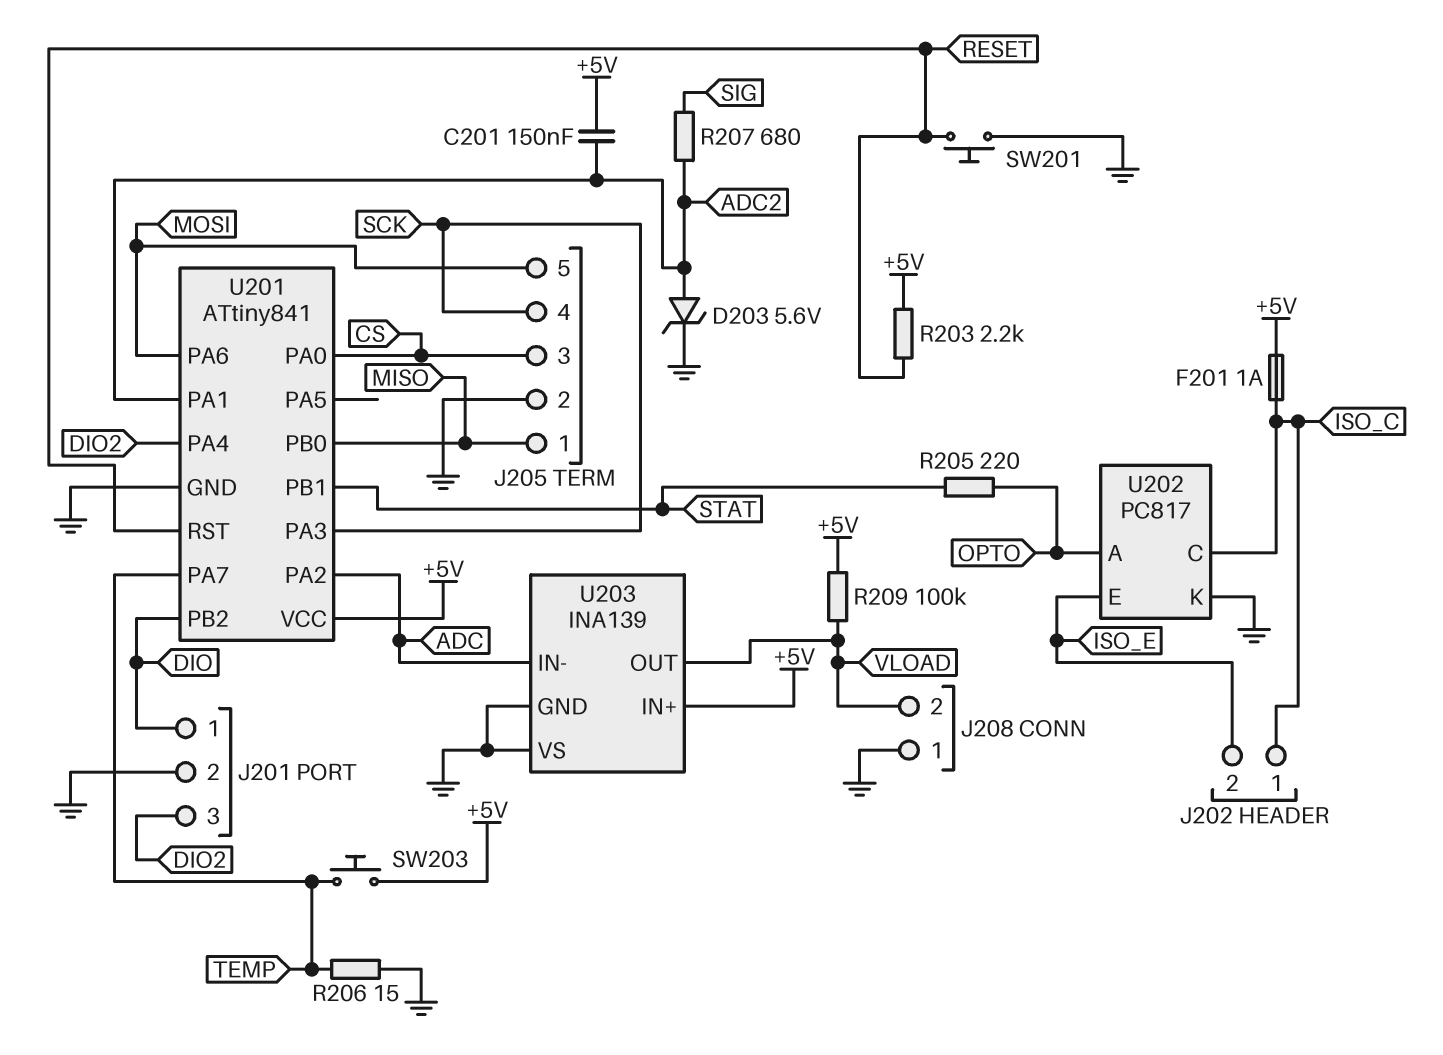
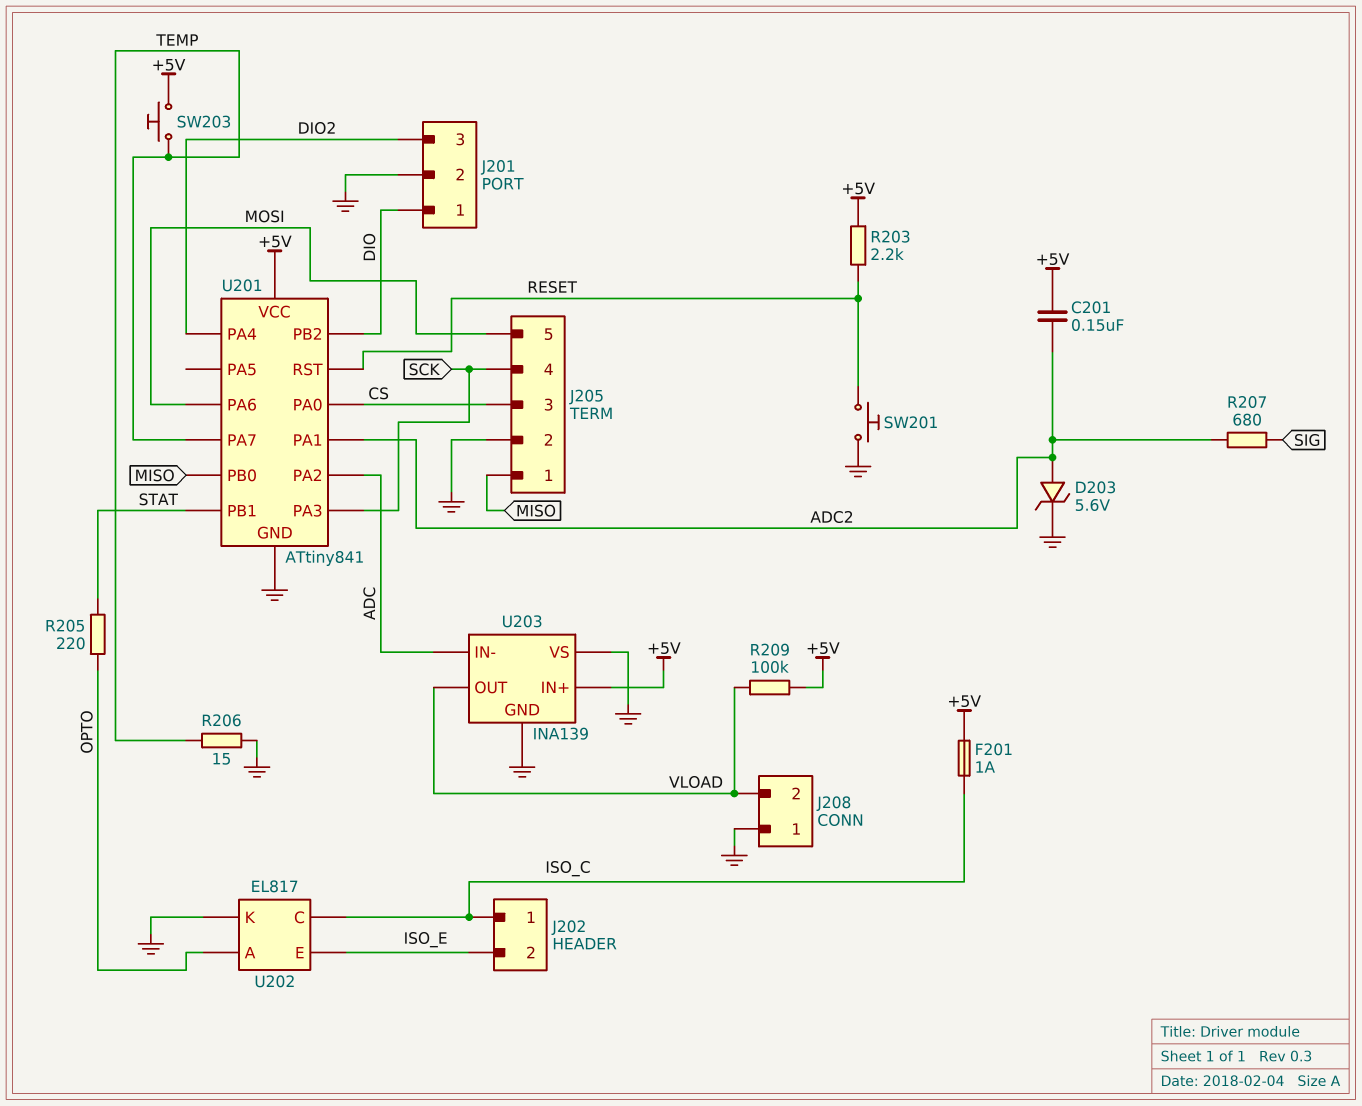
U202: PC817 -> EL817

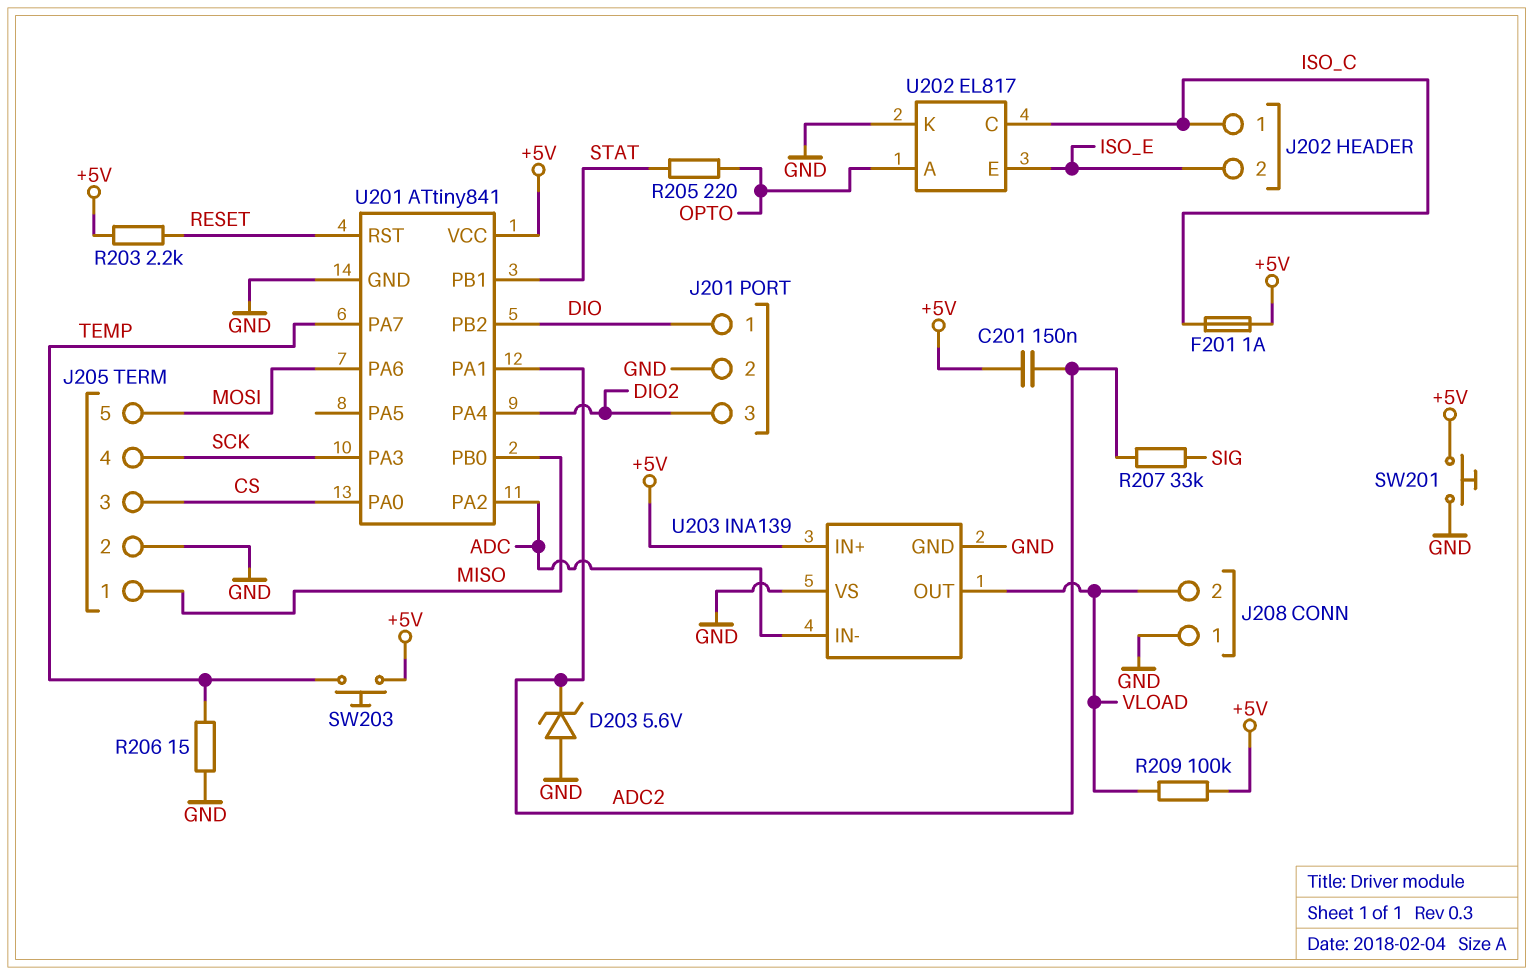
D203: zener 5.6V (A ADC2, K GND) -> zener 5.6V (A GND, K ADC2)
R207: 680 (ADC2, SIG) -> 33k (ADC2, SIG)
SW201: button (GND, RESET) -> button (+5V, GND)

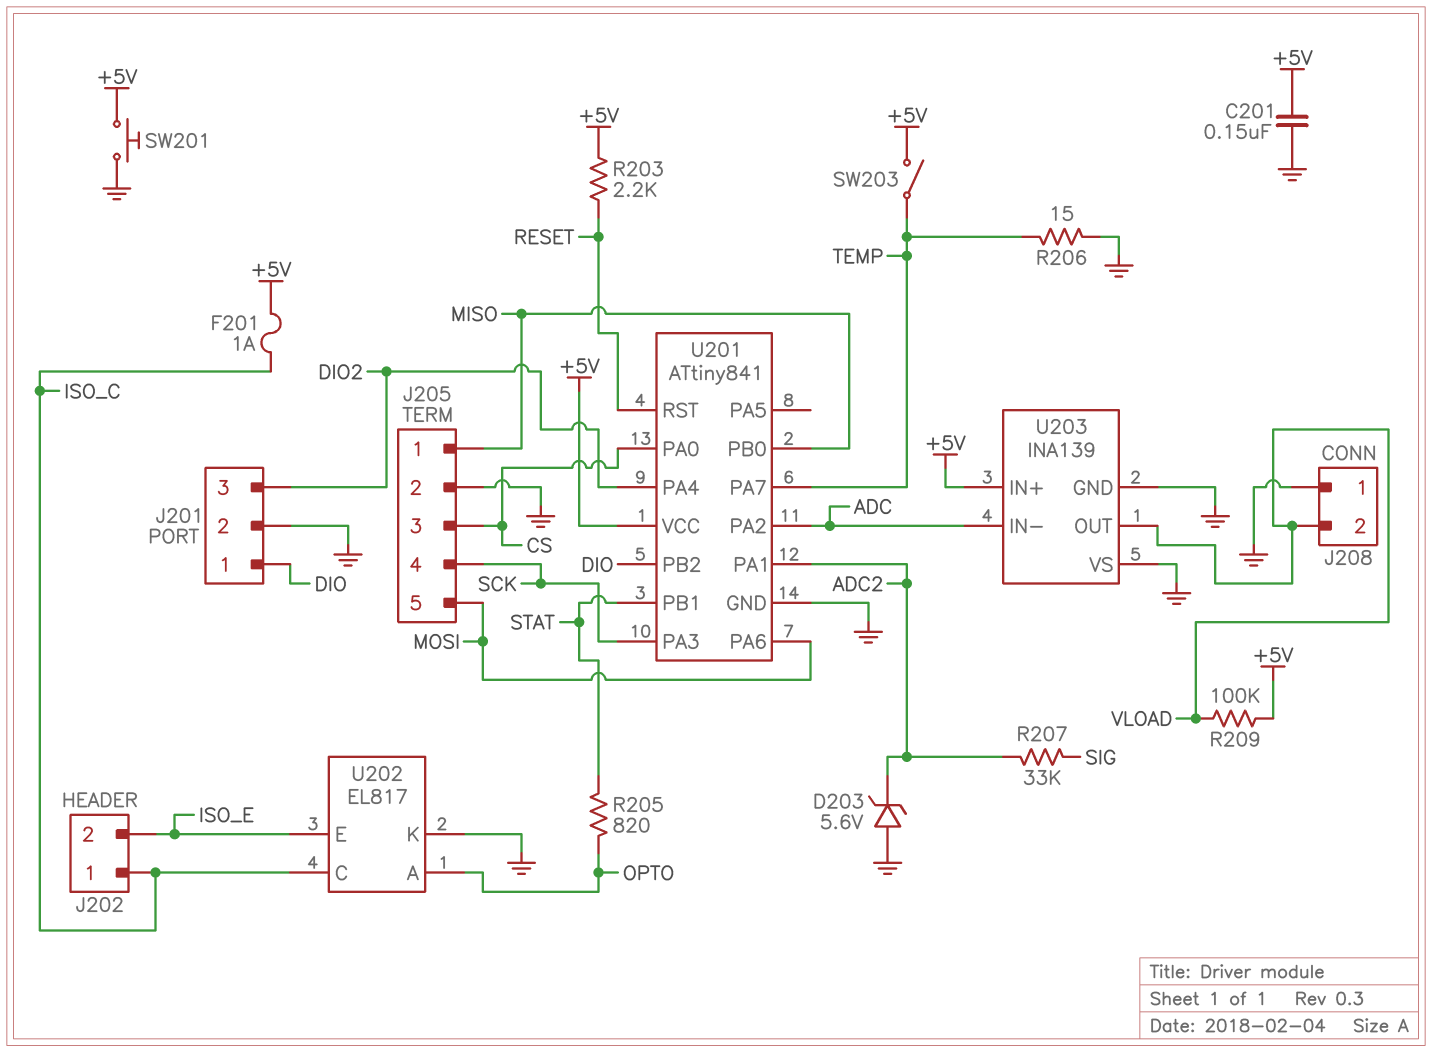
C201: 150nF (+5V, ADC2) -> 150nF (+5V, GND)
R205: 220 (OPTO, STAT) -> 820 (OPTO, STAT)
SW203: button (+5V, TEMP) -> switch (+5V, TEMP)

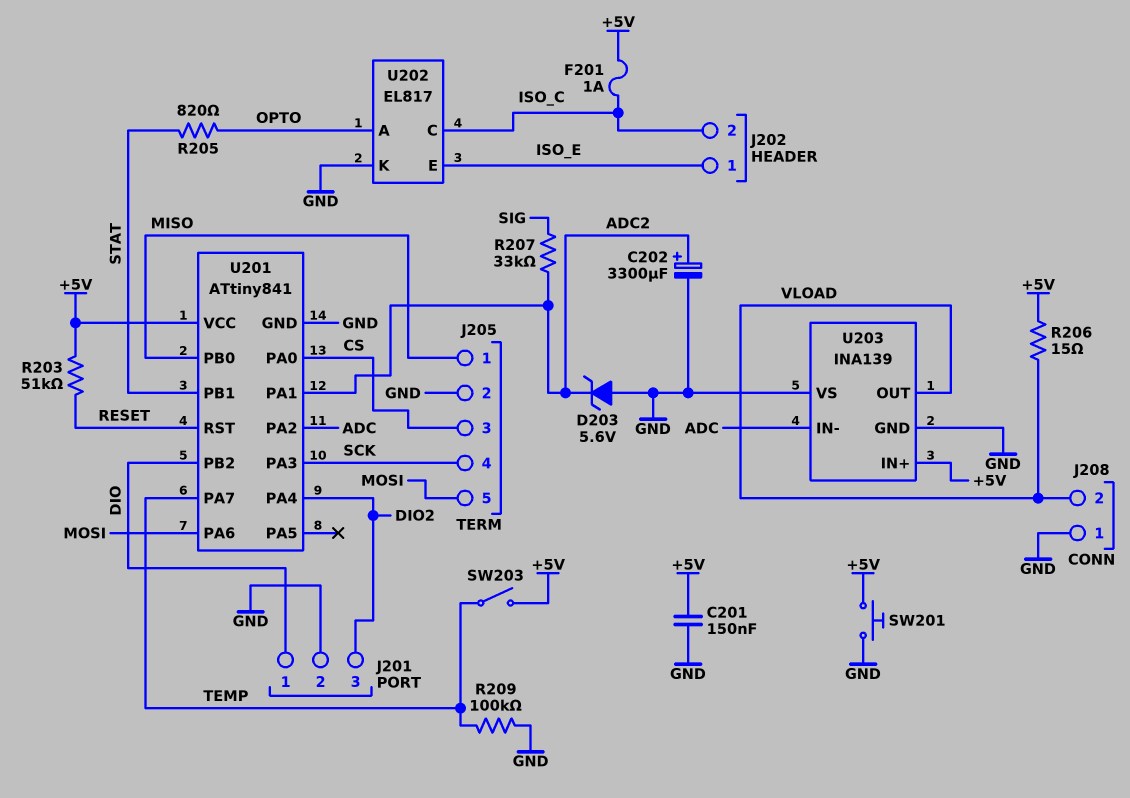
C202: none -> 3300uF (plus ADC2, minus GND)
J202 pin 1: ISO_C -> ISO_E
J202 pin 2: ISO_E -> ISO_C
R203: 2.2k (+5V, RESET) -> 51k (+5V, RESET)
R206: 15 (GND, TEMP) -> 15 (+5V, VLOAD)
R209: 100k (+5V, VLOAD) -> 100k (GND, TEMP)

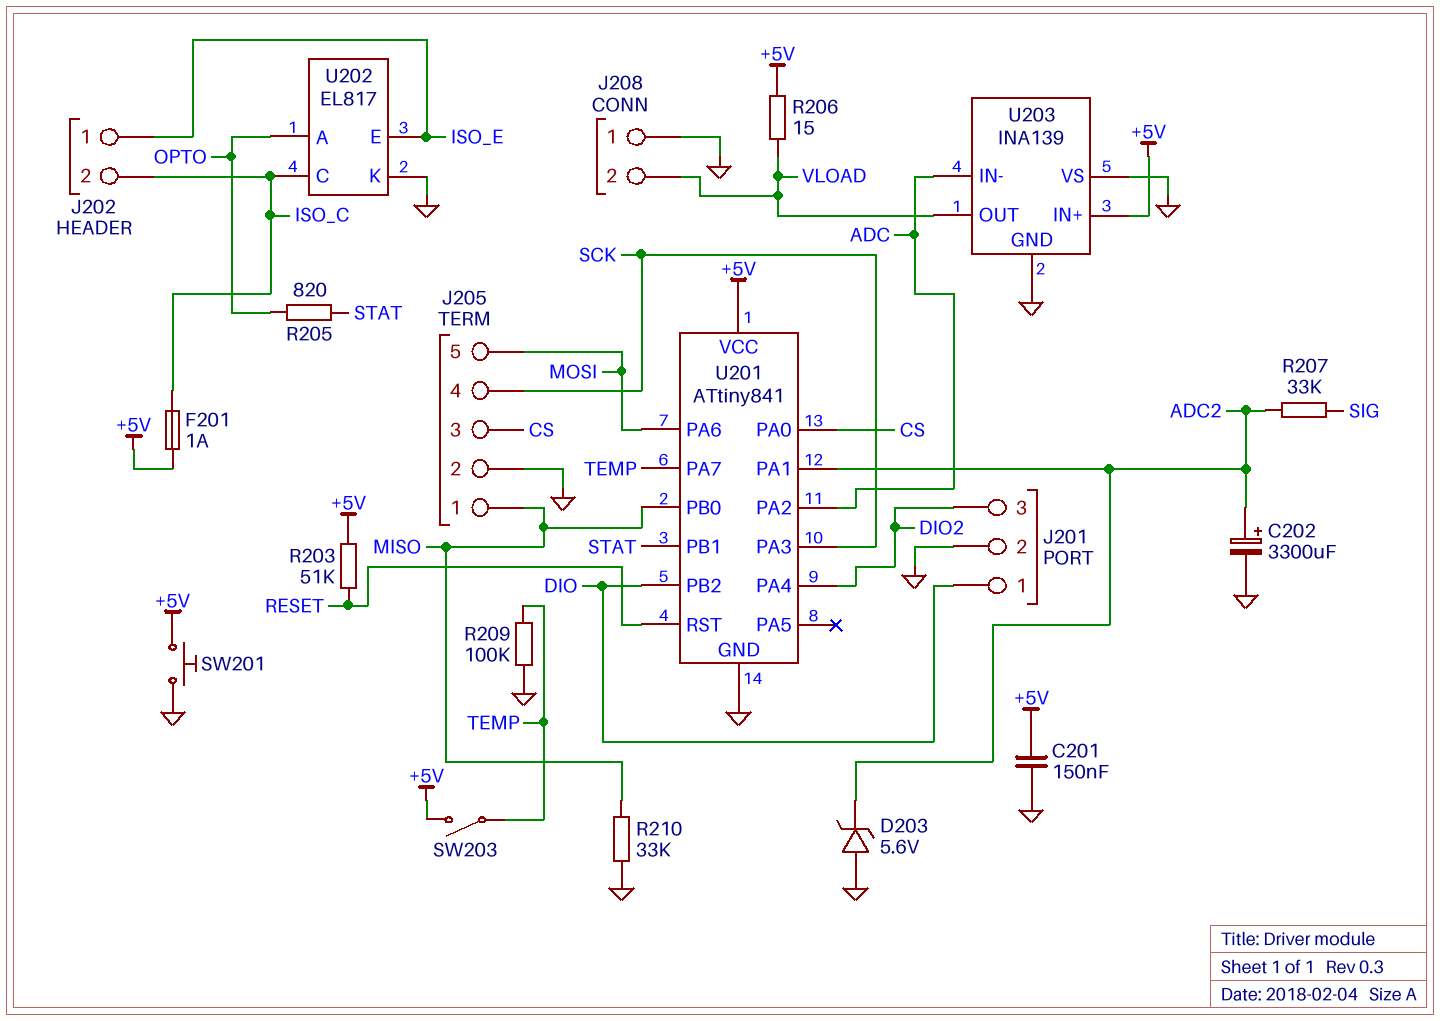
R210: none -> 33k (GND, MISO)

